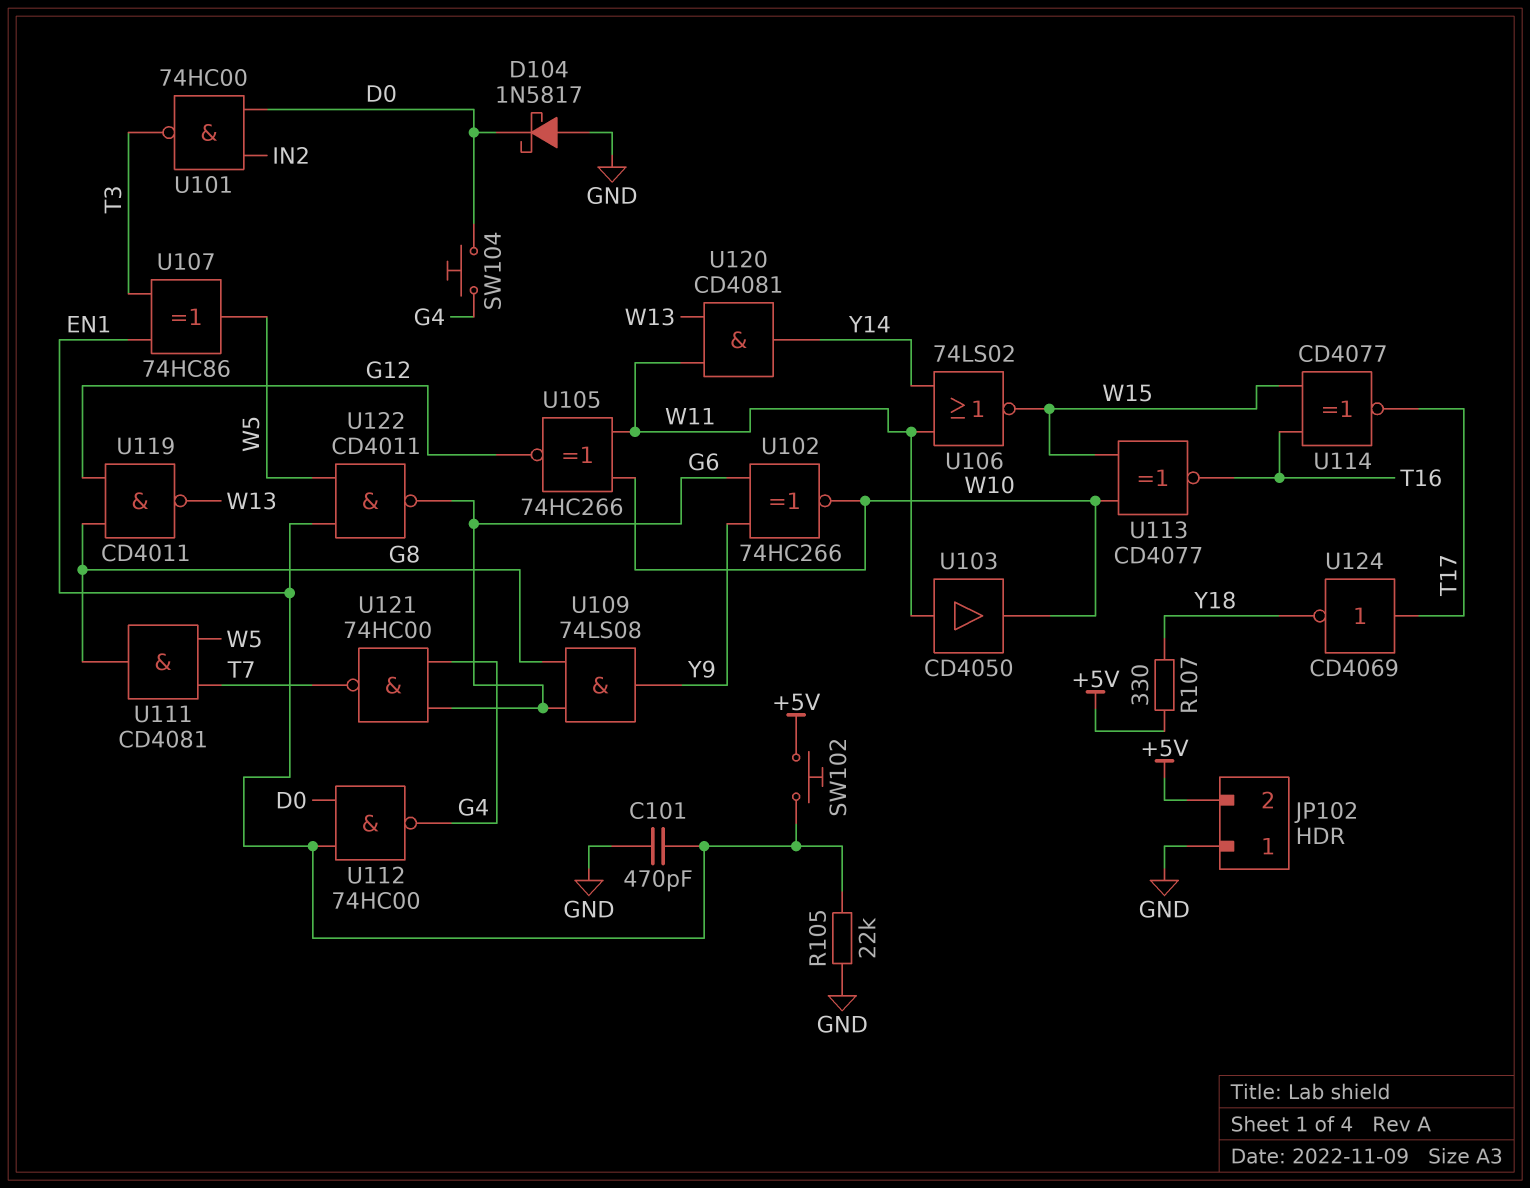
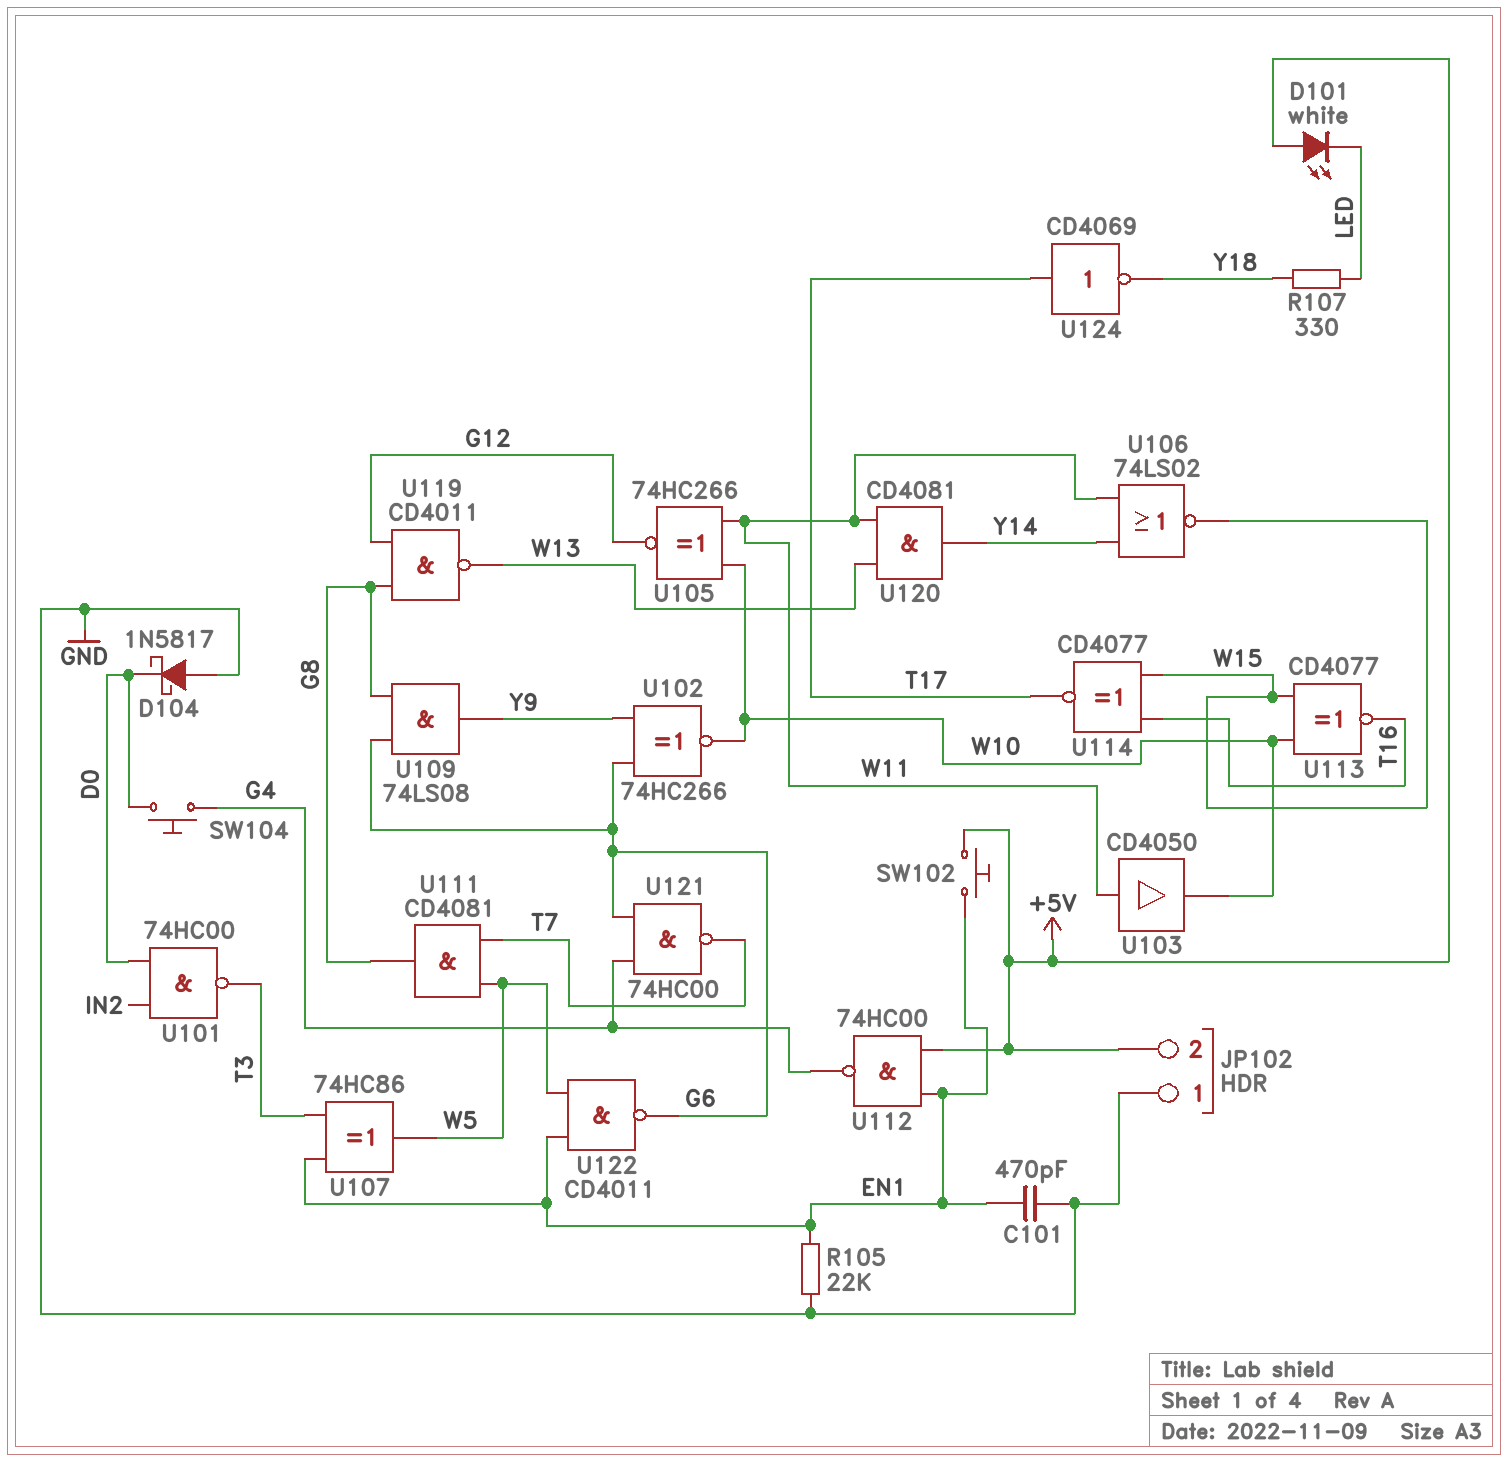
D101: none -> LED white (A +5V, K LED)
R107: 330 (+5V, Y18) -> 330 (LED, Y18)
U112: NAND 74HC00 (in D0, in EN1, out G4) -> NAND 74HC00 (in +5V, in EN1, out G4)

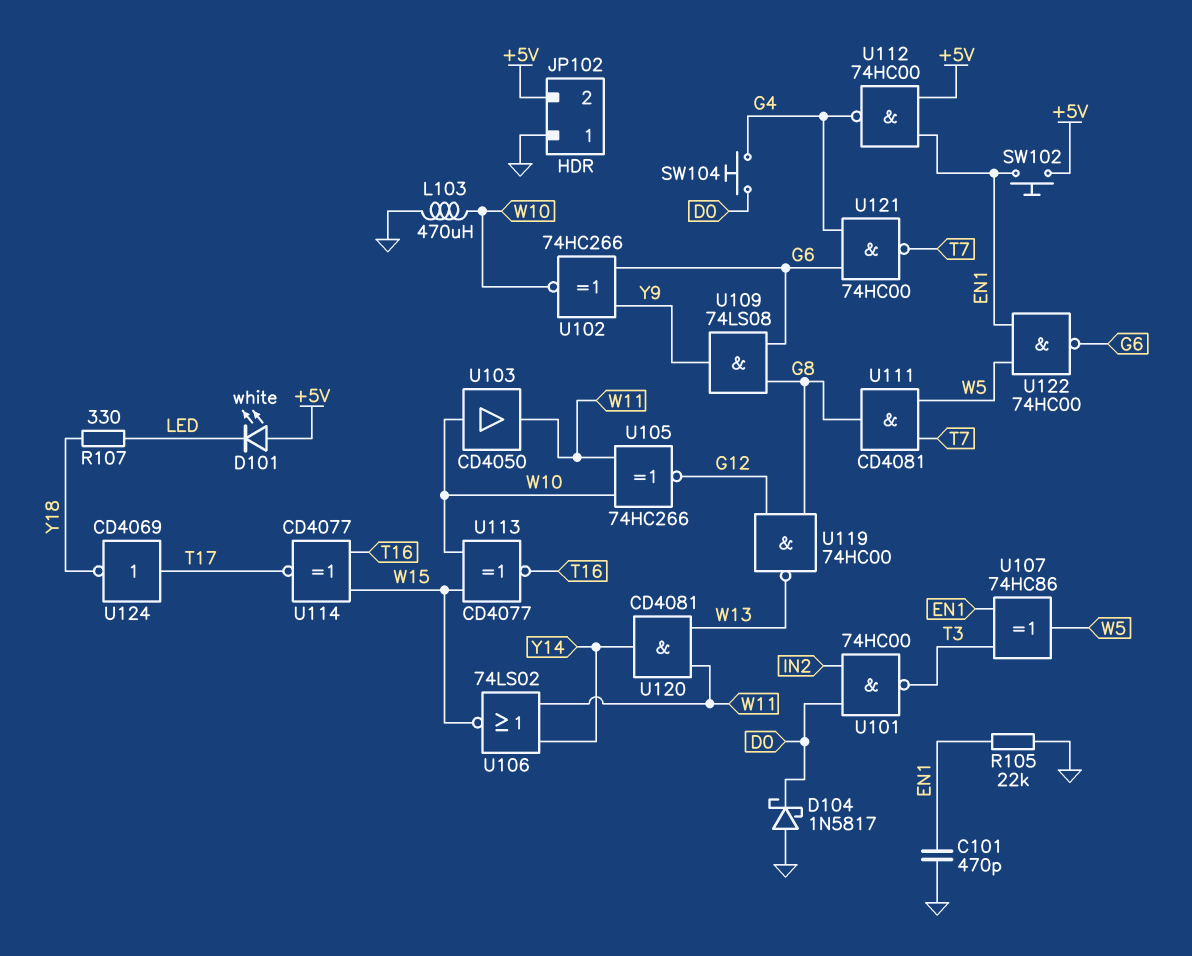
L103: none -> 470uH (GND, W10)
U103: buffer CD4050 (in W11, out W10) -> buffer CD4050 (in W10, out W11)
U119: NAND CD4011 (in G8, in G12, out W13) -> NAND 74HC00 (in G8, in G12, out W13)
U122: NAND CD4011 (in EN1, in W5, out G6) -> NAND 74HC00 (in EN1, in W5, out G6)

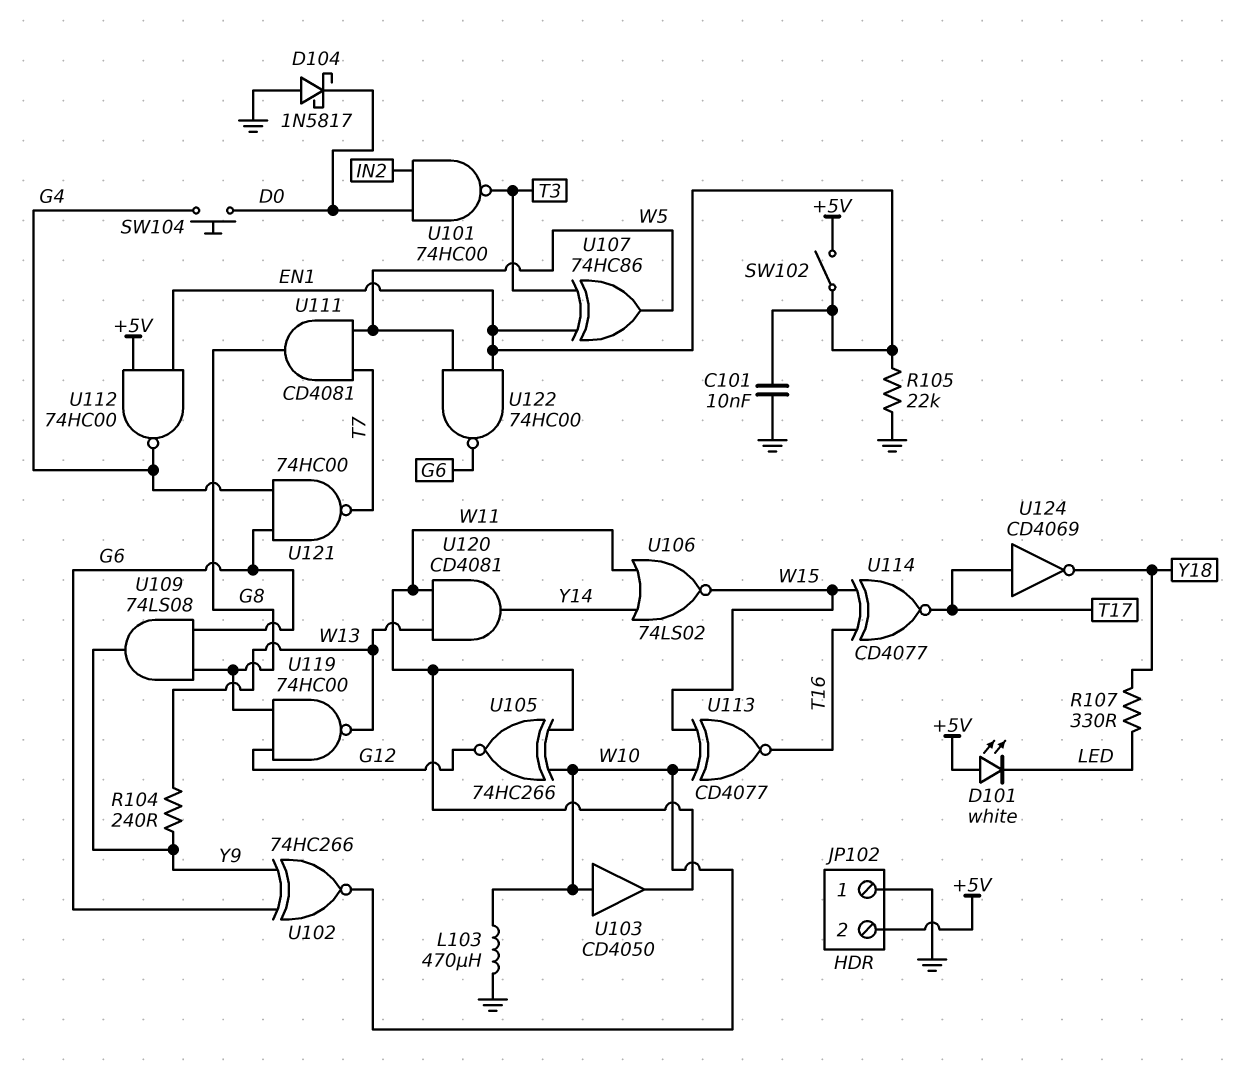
C101: 470pF (EN1, GND) -> 10nF (EN1, GND)
R104: none -> 240 (W13, Y9)
SW102: button (+5V, EN1) -> switch (+5V, EN1)

